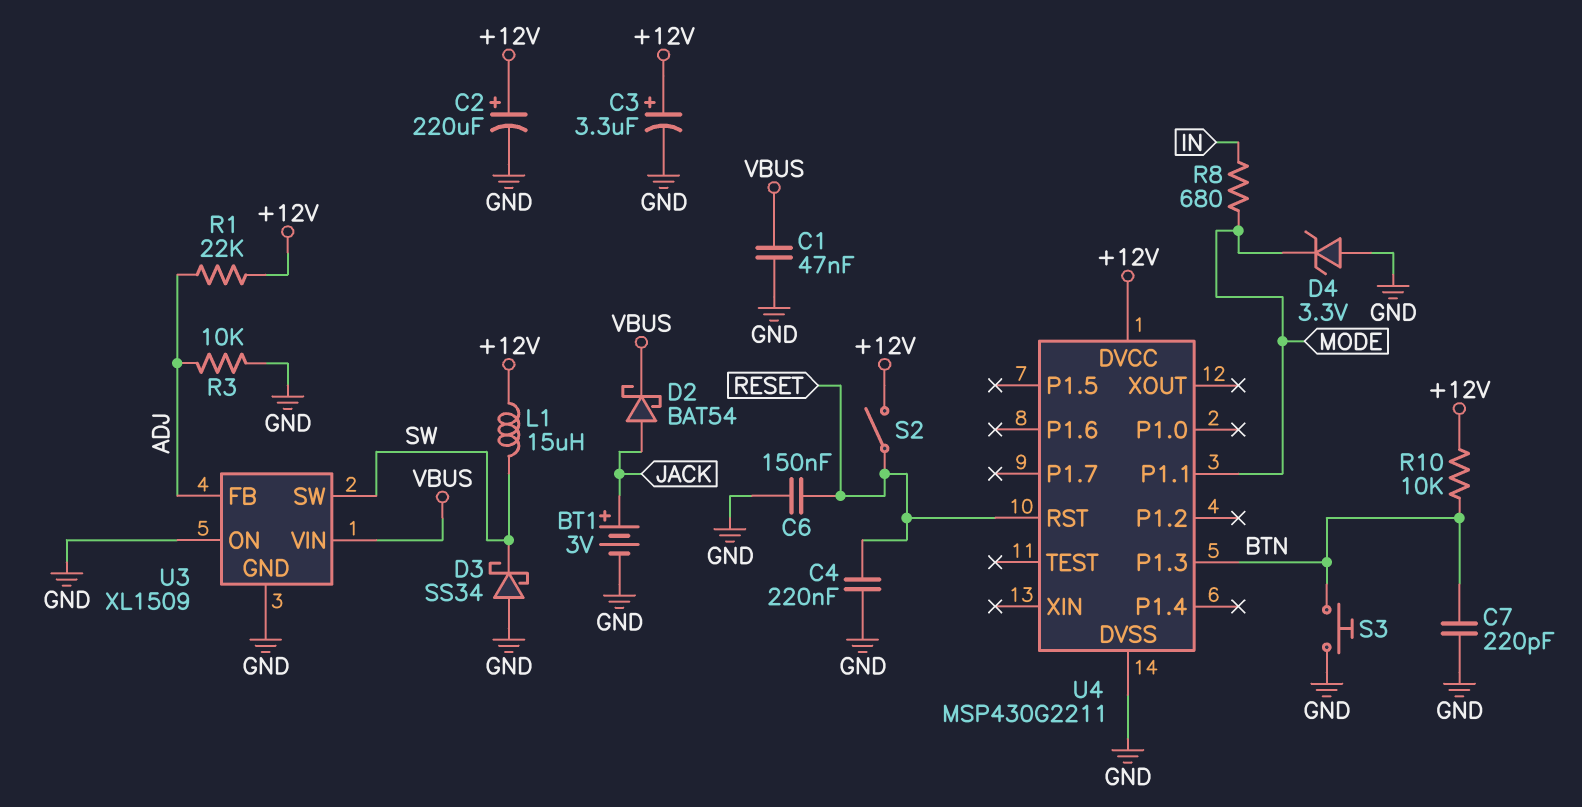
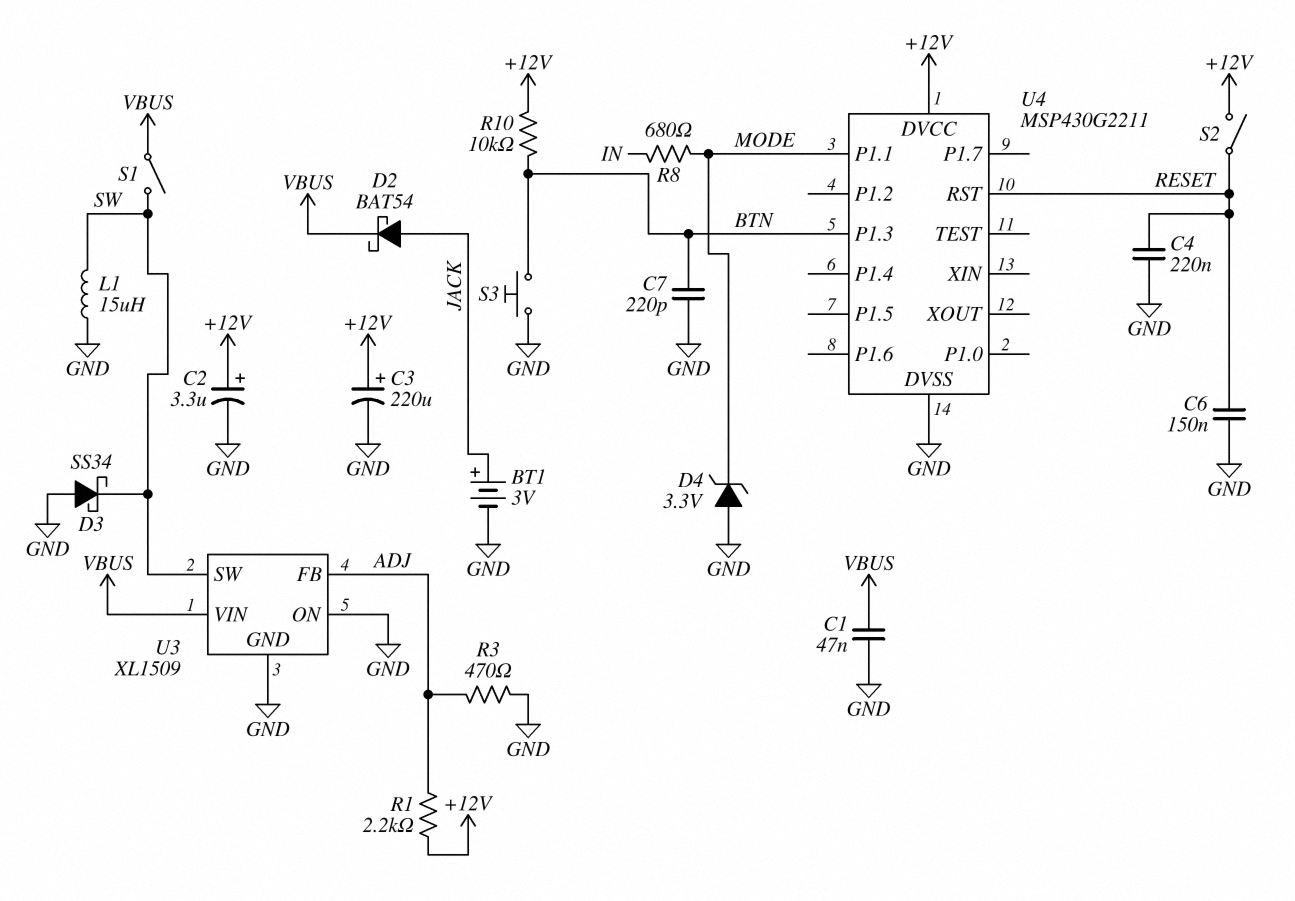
C2: 220uF (plus +12V, minus GND) -> 3.3uF (plus +12V, minus GND)
C3: 3.3uF (plus +12V, minus GND) -> 220uF (plus +12V, minus GND)
L1: 15uH (+12V, SW) -> 15uH (GND, SW)
R1: 22k (+12V, ADJ) -> 2.2k (+12V, ADJ)
R3: 10k (ADJ, GND) -> 470 (ADJ, GND)
S1: none -> switch (SW, VBUS)

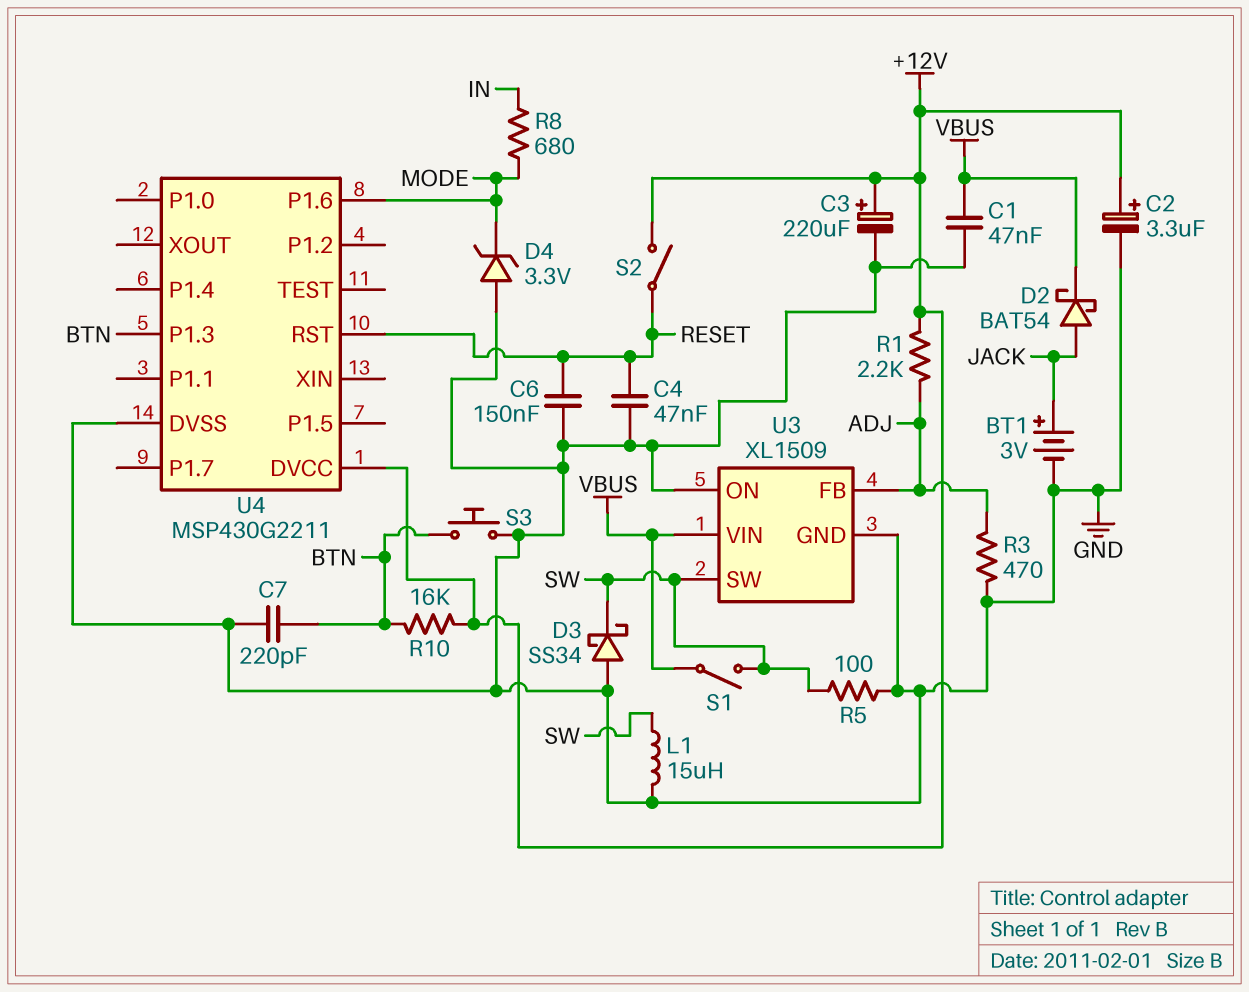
C4: 220nF (GND, RESET) -> 47nF (GND, RESET)
R5: none -> 100 (GND, SW)
R10: 10k (+12V, BTN) -> 16k (+12V, BTN)
U4 pin P1.1: MODE -> none
U4 pin P1.6: none -> MODE

